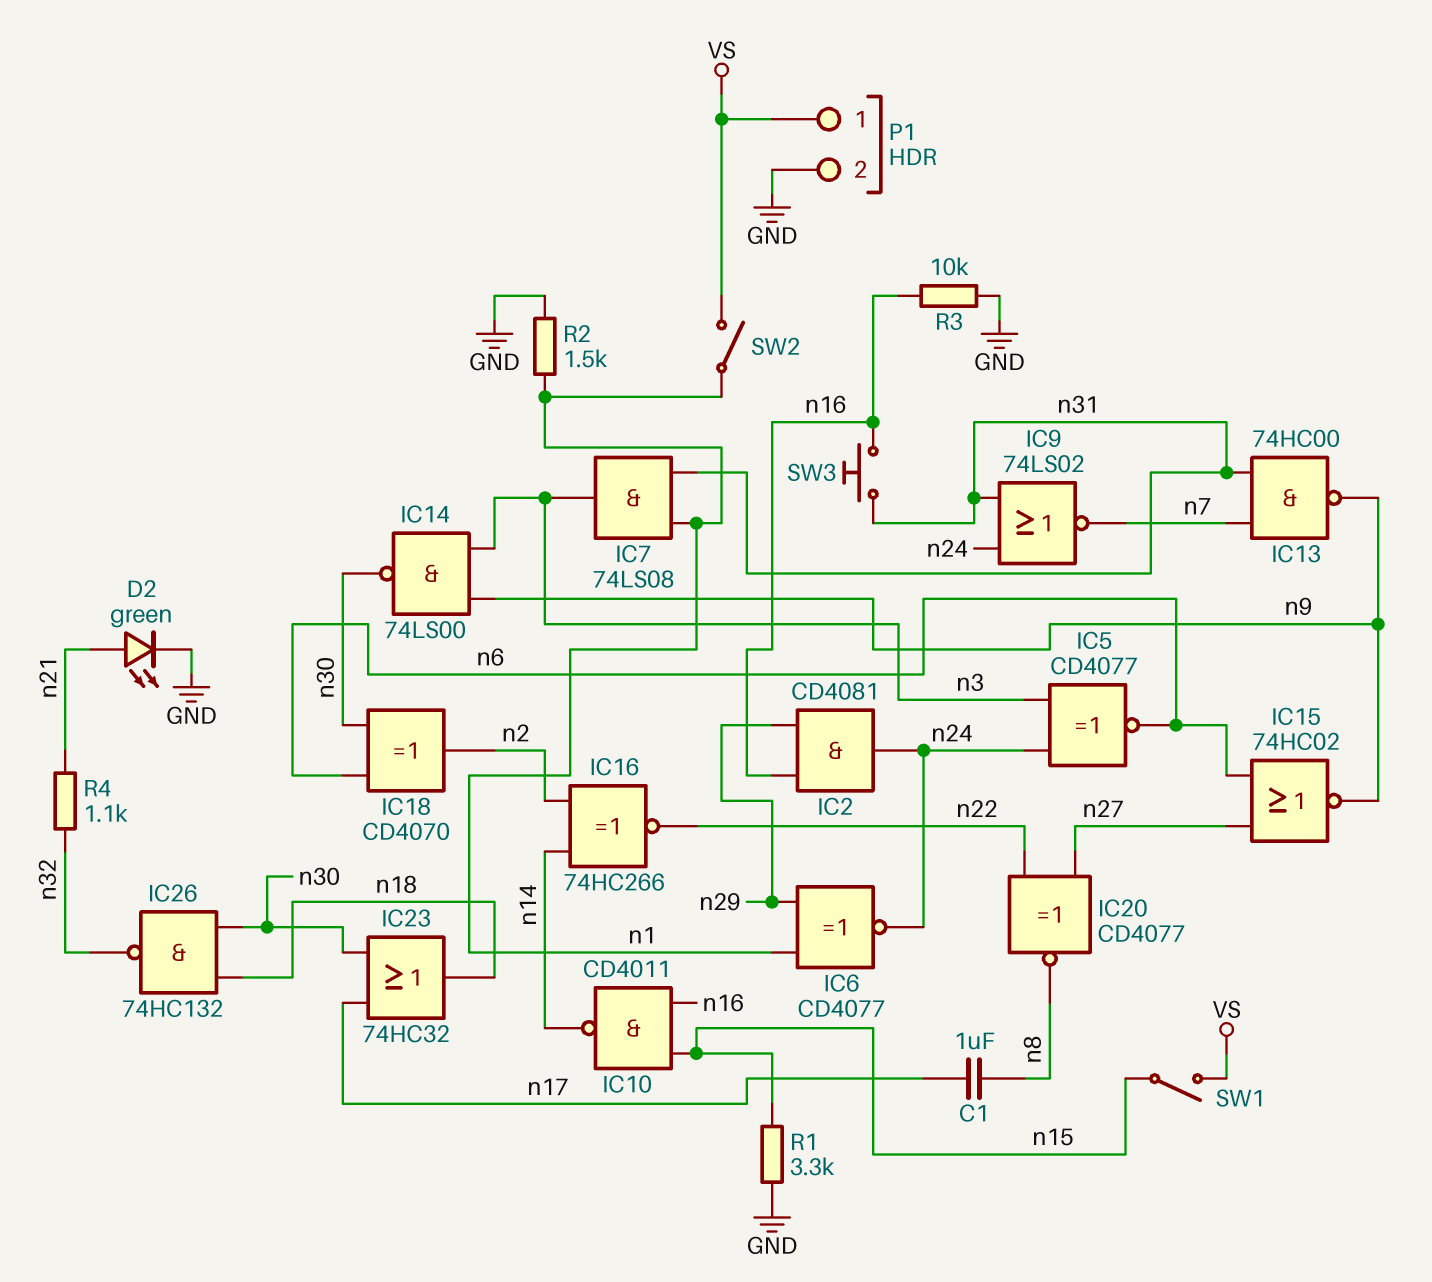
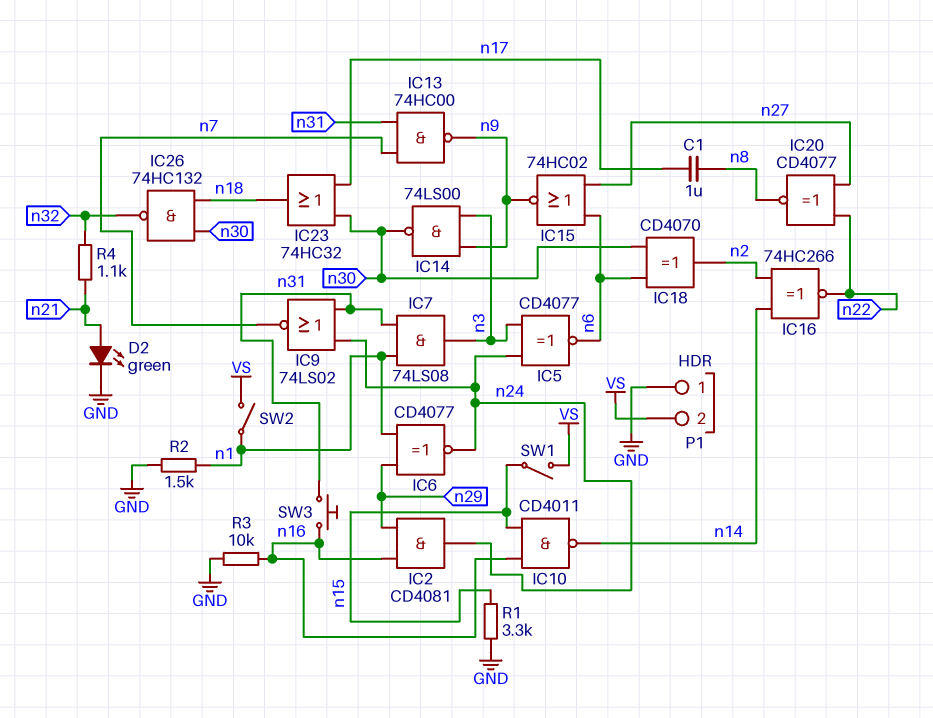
P1 pin 1: VS -> GND
P1 pin 2: GND -> VS

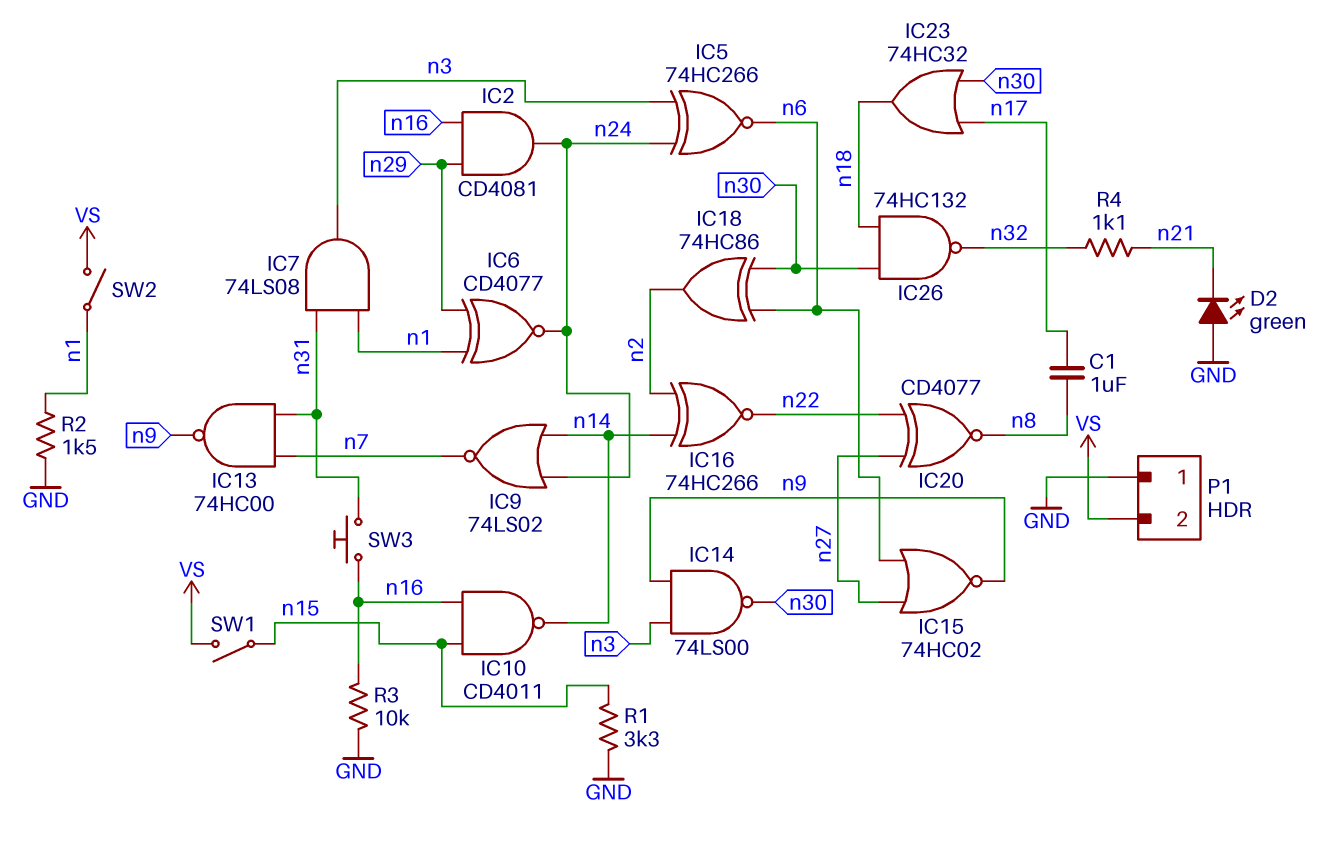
D2: LED green (A n21, K GND) -> LED green (A GND, K n21)
IC5: XNOR CD4077 (in n3, in n24, out n6) -> XNOR 74HC266 (in n3, in n24, out n6)
IC9: NOR 74LS02 (in n24, in n31, out n7) -> NOR 74LS02 (in n14, in n24, out n7)
IC18: XOR CD4070 (in n6, in n30, out n2) -> XOR 74HC86 (in n6, in n30, out n2)

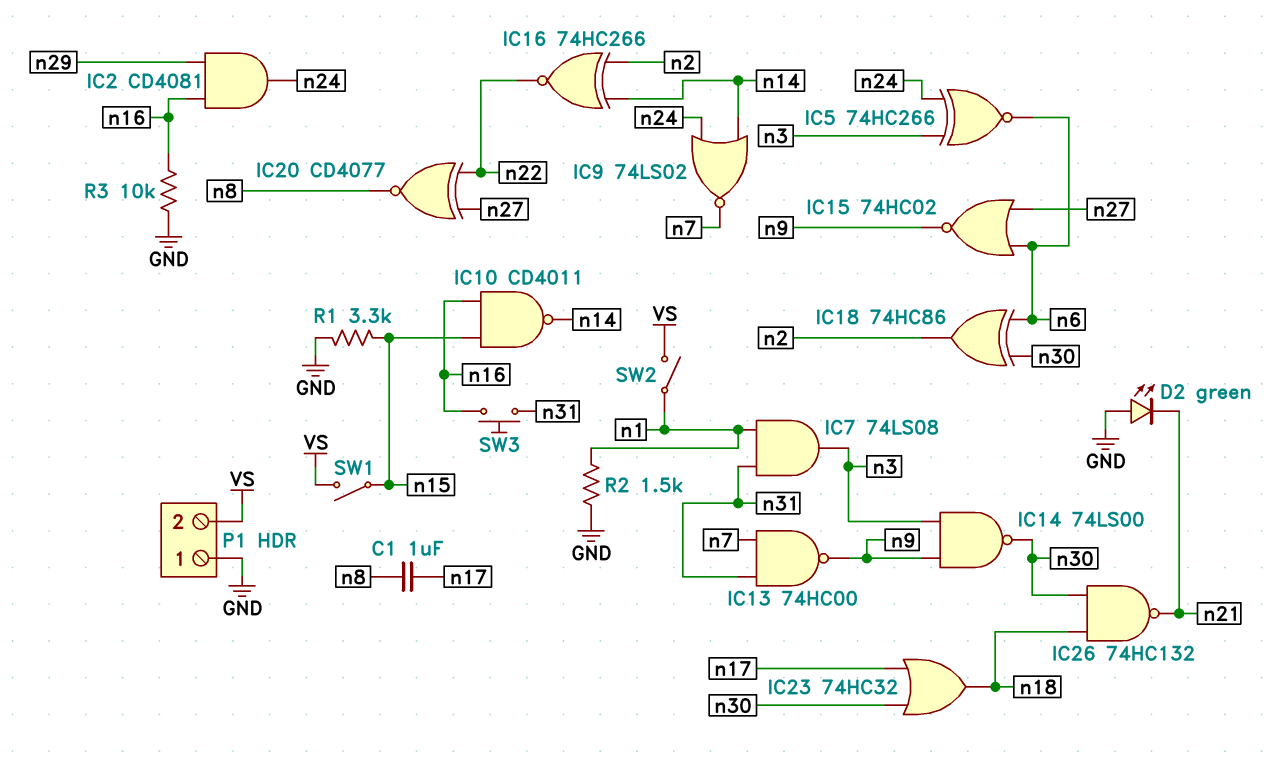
IC6: XNOR CD4077 (in n1, in n29, out n24) -> none
IC26: NAND 74HC132 (in n18, in n30, out n32) -> NAND 74HC132 (in n18, in n30, out n21)
R4: 1.1k (n21, n32) -> none

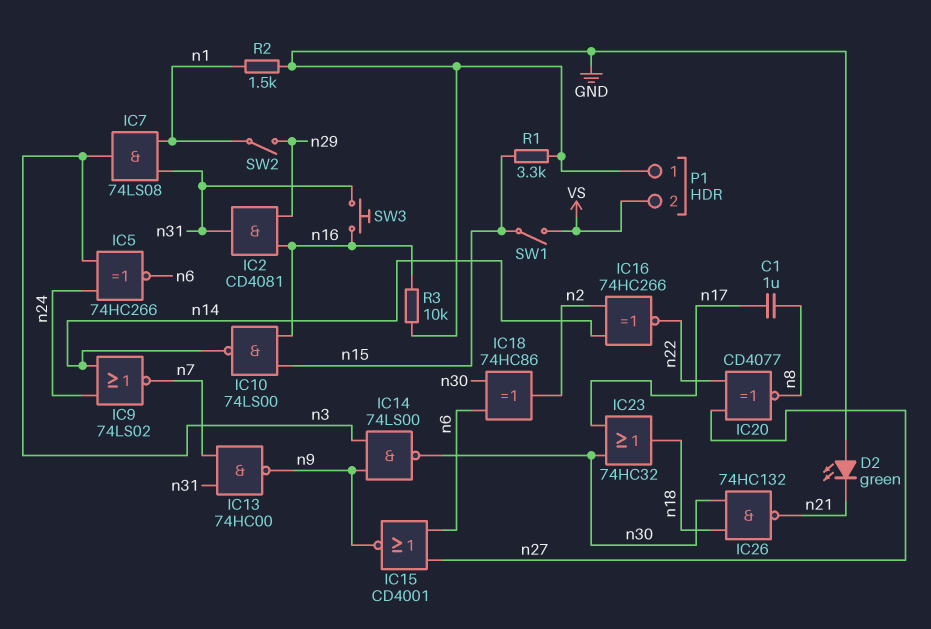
IC2: AND CD4081 (in n16, in n29, out n24) -> AND CD4081 (in n16, in n29, out n31)
IC10: NAND CD4011 (in n15, in n16, out n14) -> NAND 74LS00 (in n15, in n16, out n14)
IC15: NOR 74HC02 (in n6, in n27, out n9) -> NOR CD4001 (in n6, in n27, out n9)
SW2: switch (VS, n1) -> switch (n1, n29)

